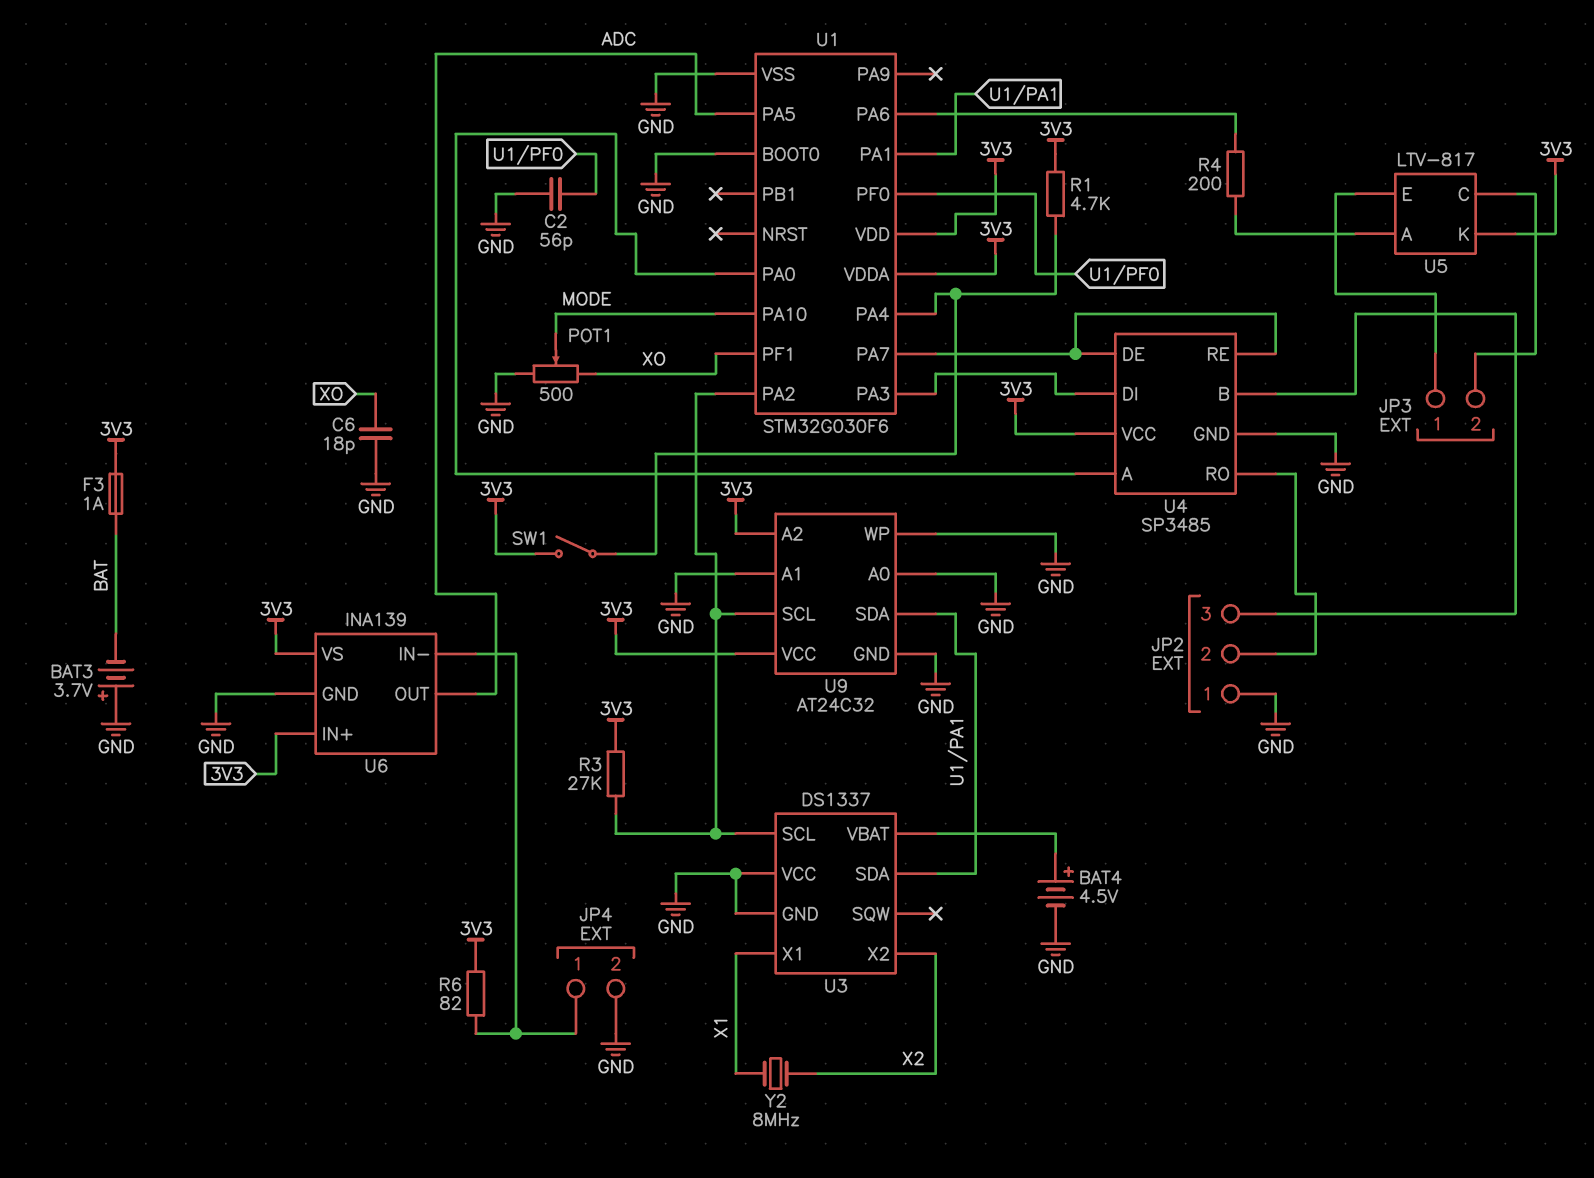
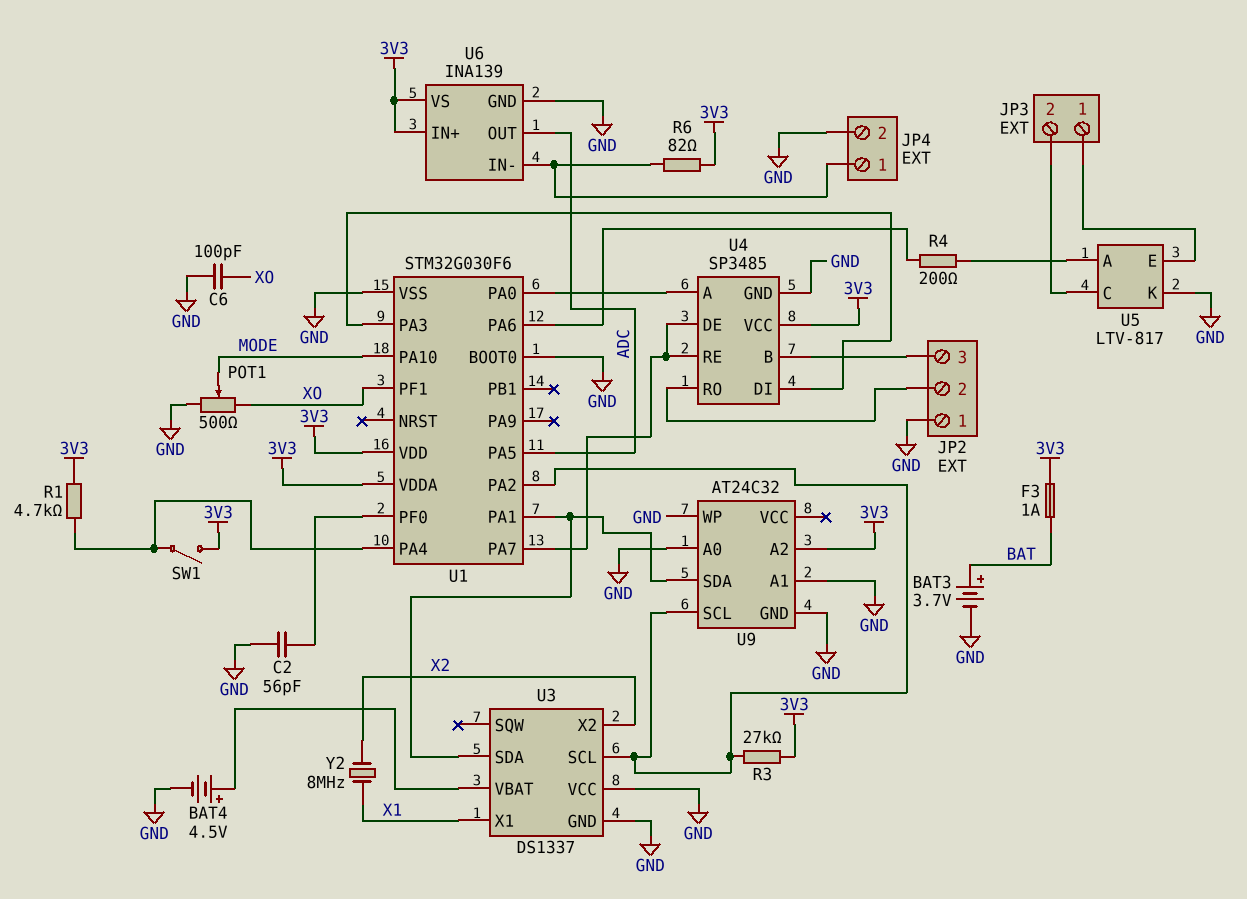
BAT3: 3.7V (plus GND, minus BAT) -> 3.7V (plus BAT, minus GND)
C6: 18pF (GND, XO) -> 100pF (GND, XO)
U5 pin K: 3V3 -> GND
U9 pin VCC: 3V3 -> none

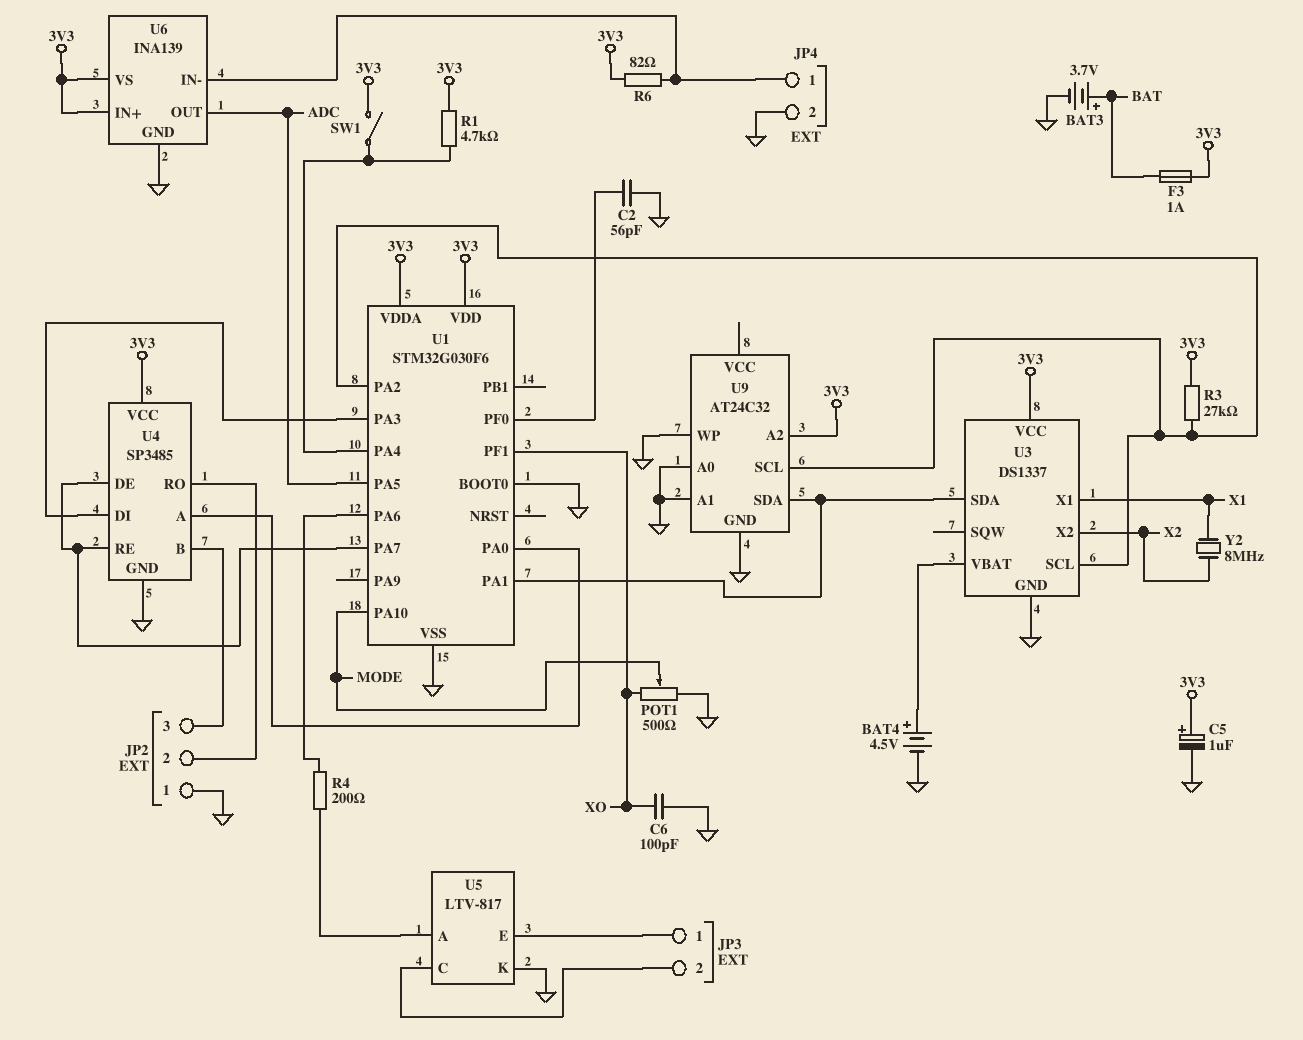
C5: none -> 1uF (plus 3V3, minus GND)
U3 pin VCC: GND -> 3V3

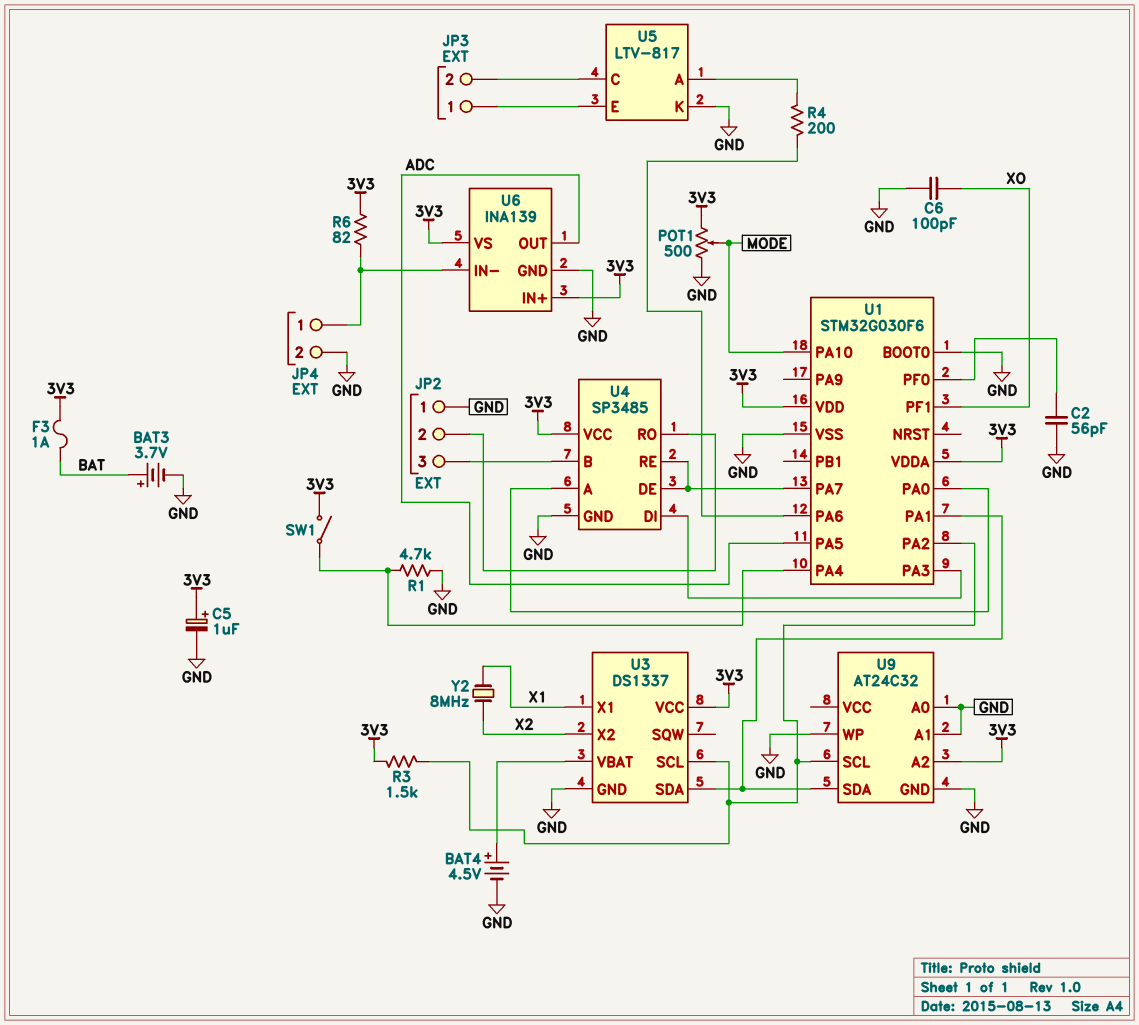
POT1: 500 (GND, XO, wiper MODE) -> 500 (3V3, GND, wiper MODE)
R1: 4.7k (3V3, U1/PA4) -> 4.7k (GND, U1/PA4)
R3: 27k (3V3, U1/PA2) -> 1.5k (3V3, U1/PA2)

